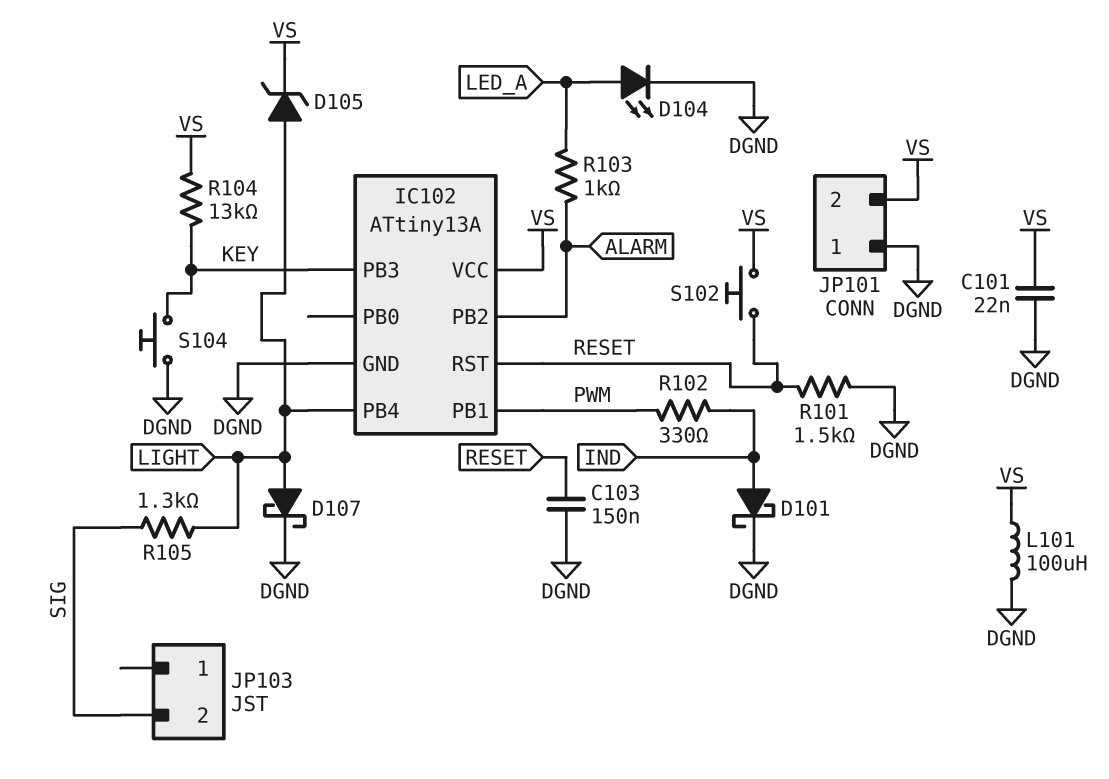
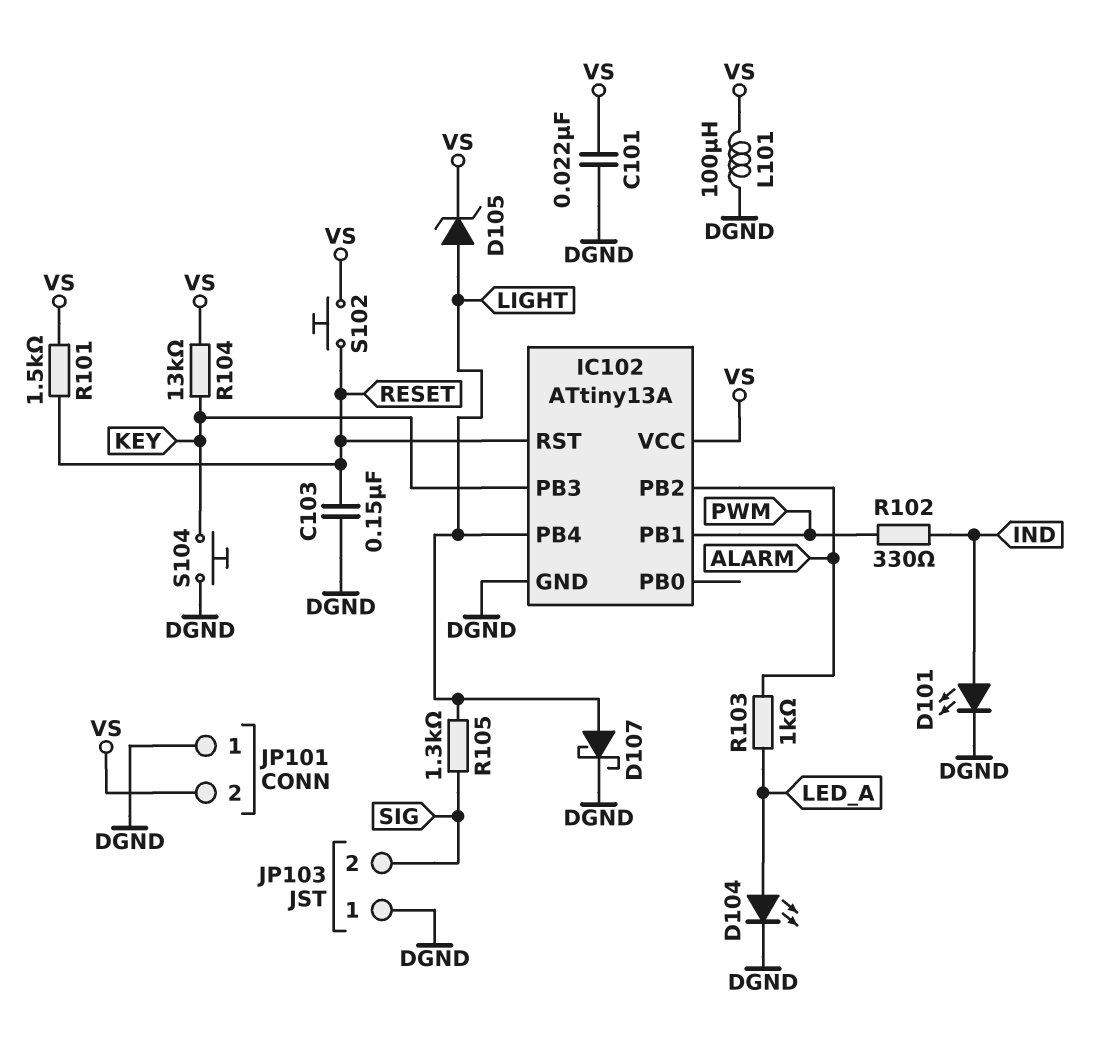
D101: schottky (A IND, K DGND) -> LED (A IND, K DGND)
JP103 pin 1: none -> DGND
R101: 1.5k (DGND, RESET) -> 1.5k (RESET, VS)

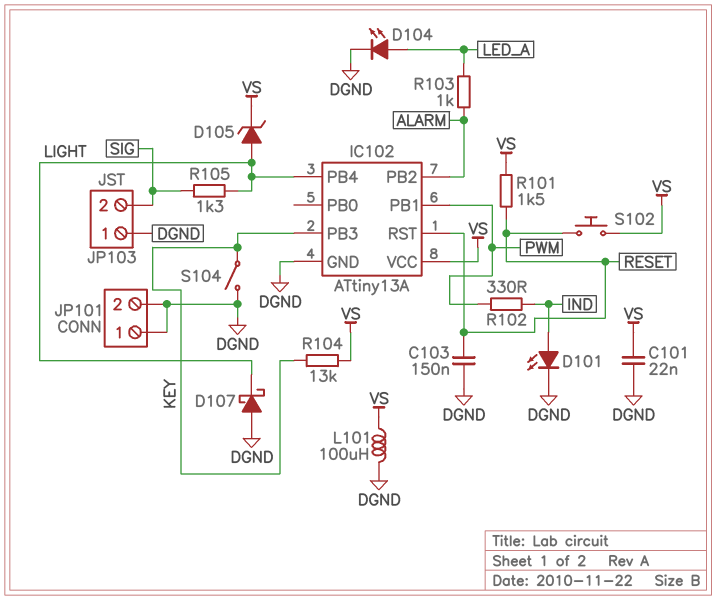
D107: schottky (A LIGHT, K DGND) -> schottky (A DGND, K LIGHT)
JP101 pin 2: VS -> DGND
S104: button (DGND, KEY) -> switch (DGND, KEY)

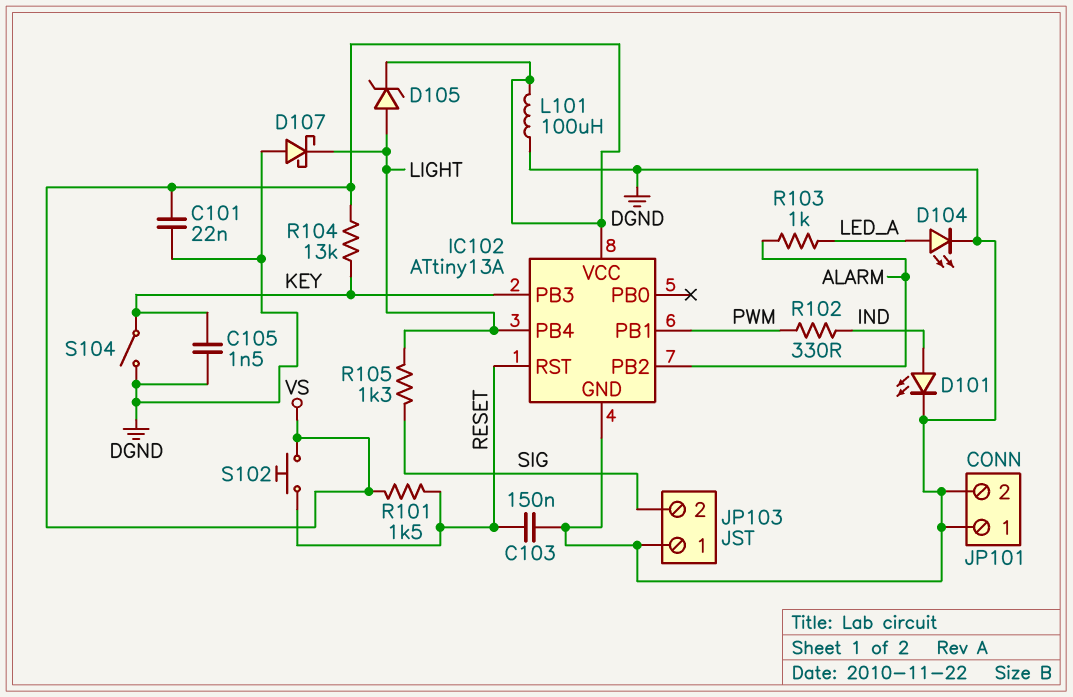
C105: none -> 1.5nF (DGND, KEY)

